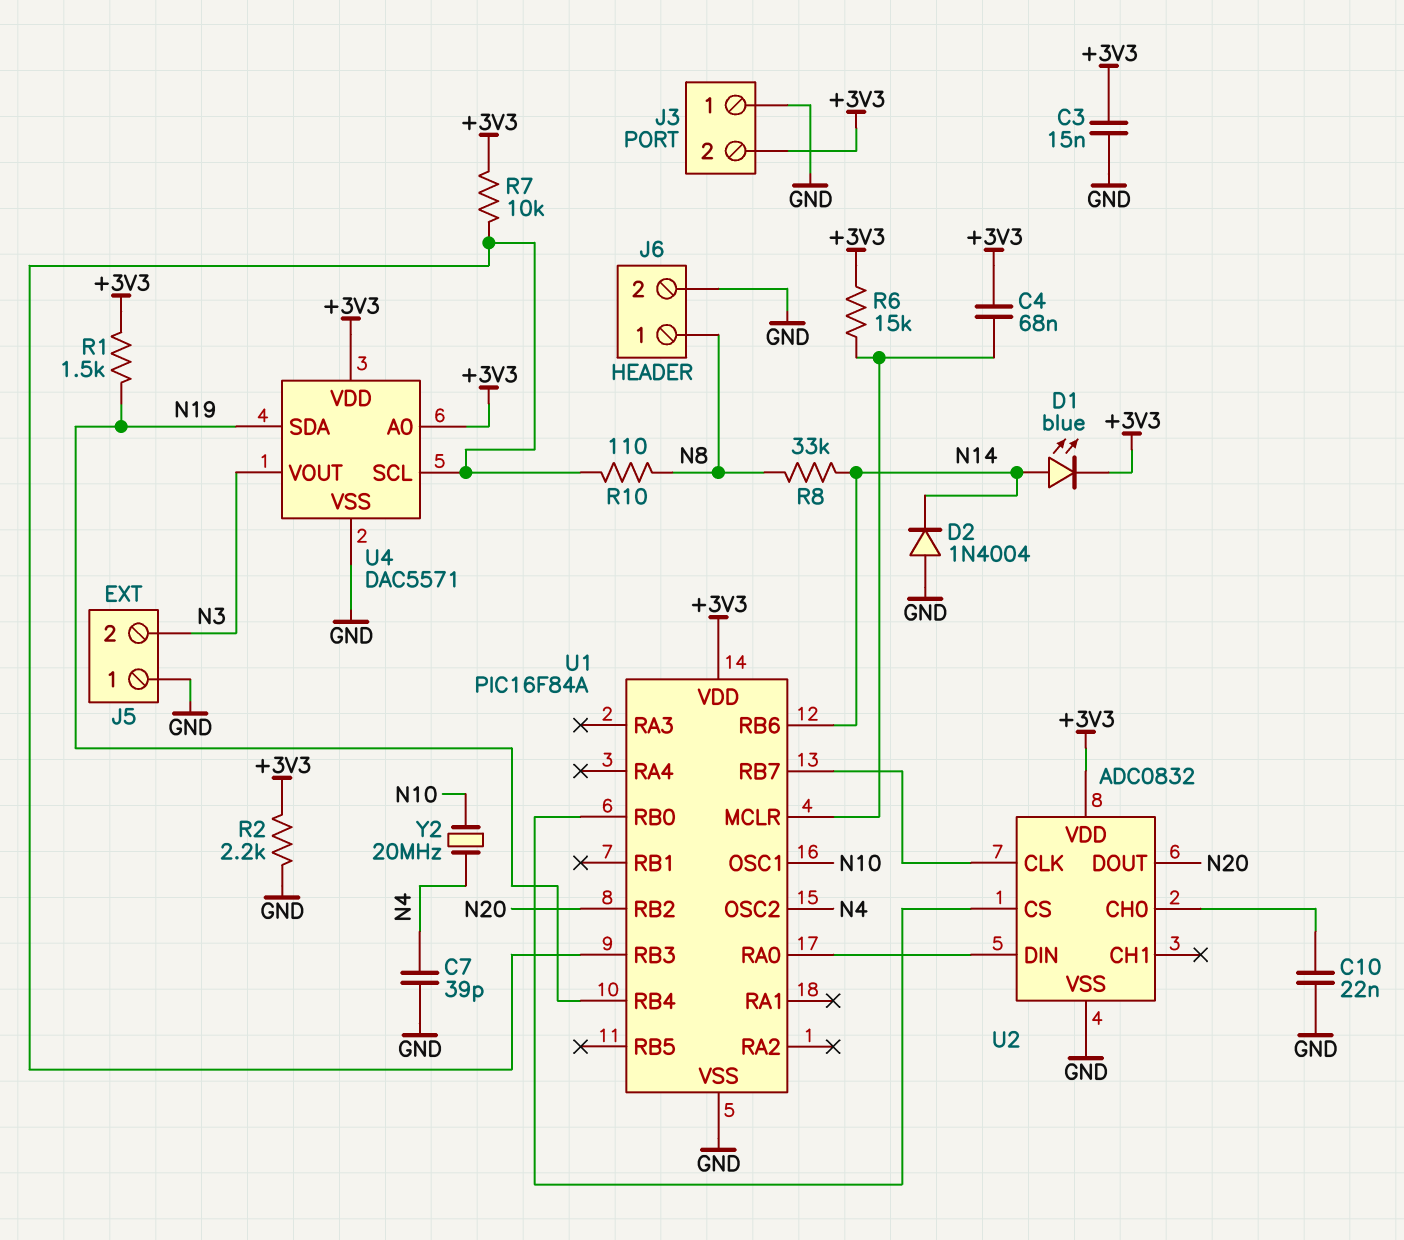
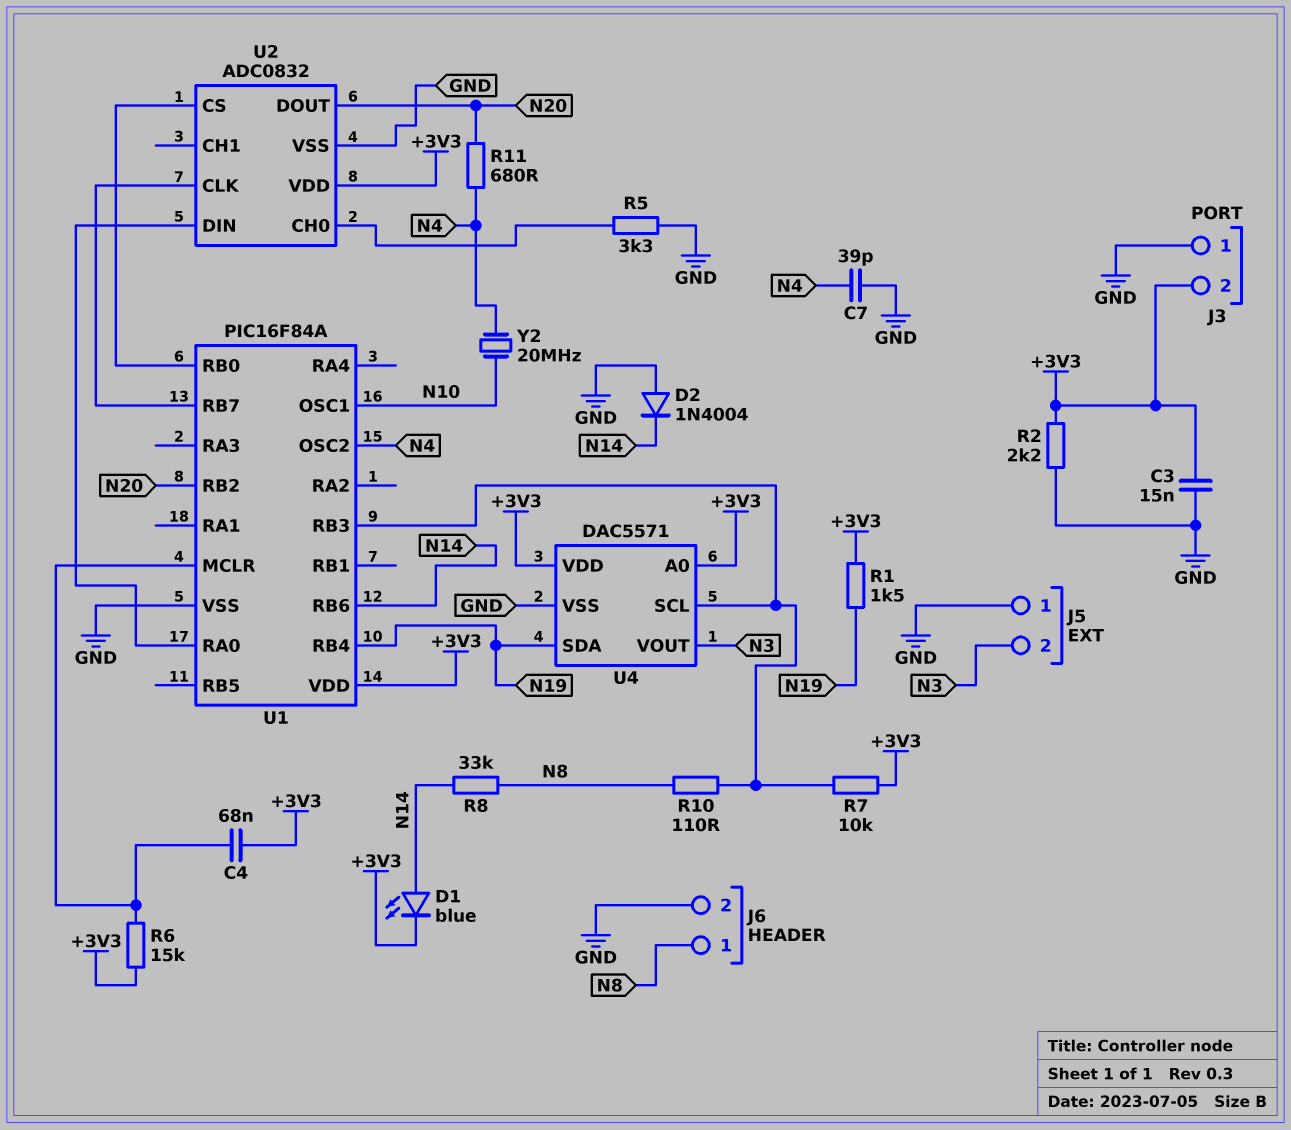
C10: 22nF (GND, U2/CH0) -> none
R5: none -> 3.3k (GND, U2/CH0)
R11: none -> 680 (N4, N20)

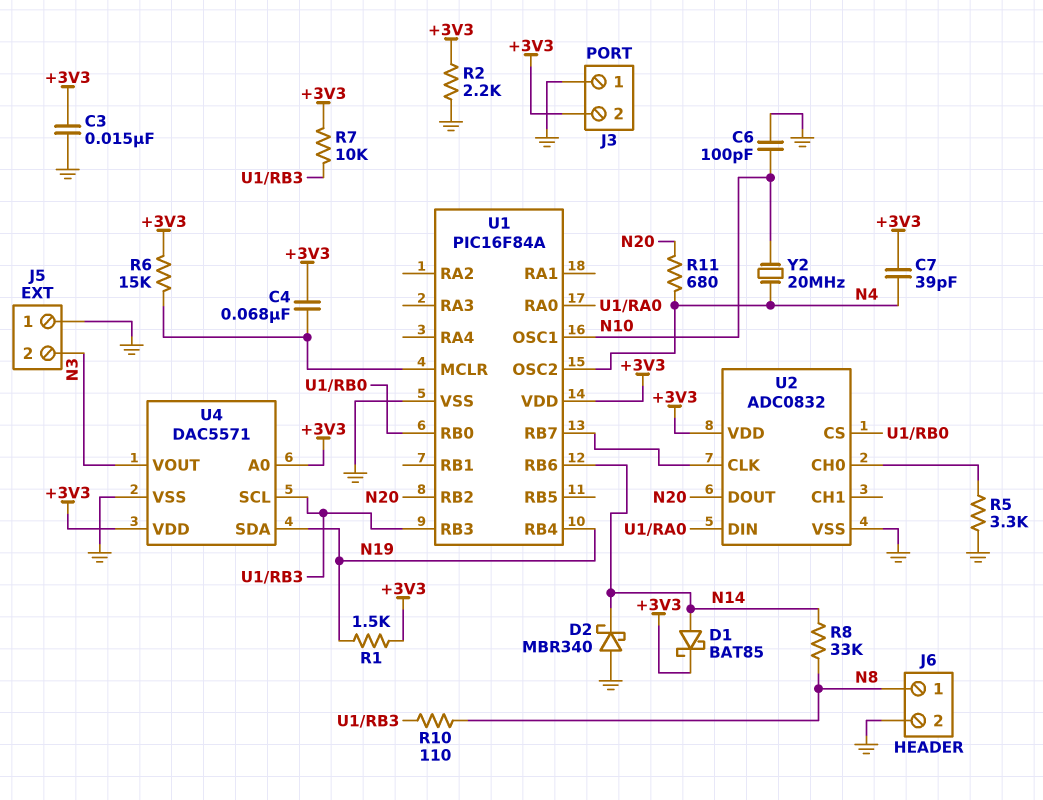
C6: none -> 100pF (GND, N10)
C7: 39pF (GND, N4) -> 39pF (+3V3, N4)
D1: LED blue (A N14, K +3V3) -> schottky BAT85 (A N14, K +3V3)
D2: diode 1N4004 (A GND, K N14) -> schottky MBR340 (A GND, K N14)

